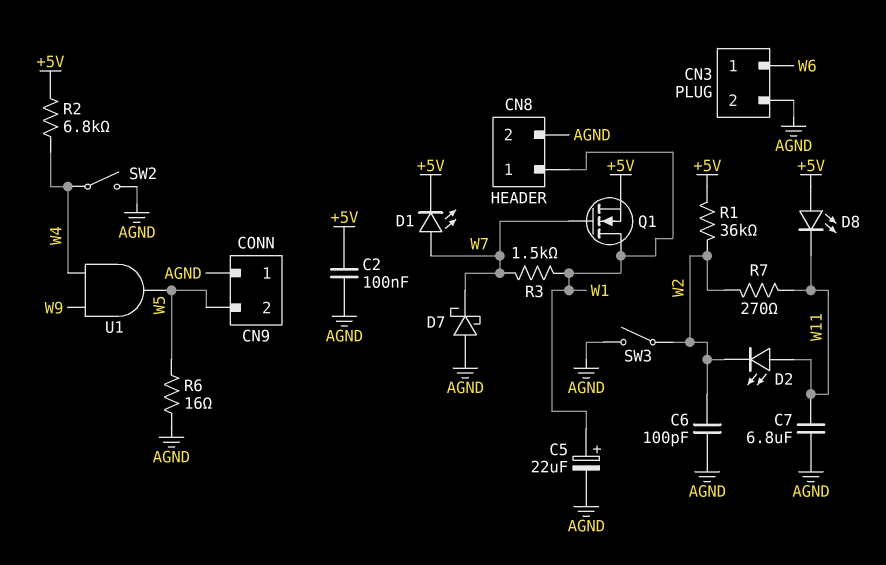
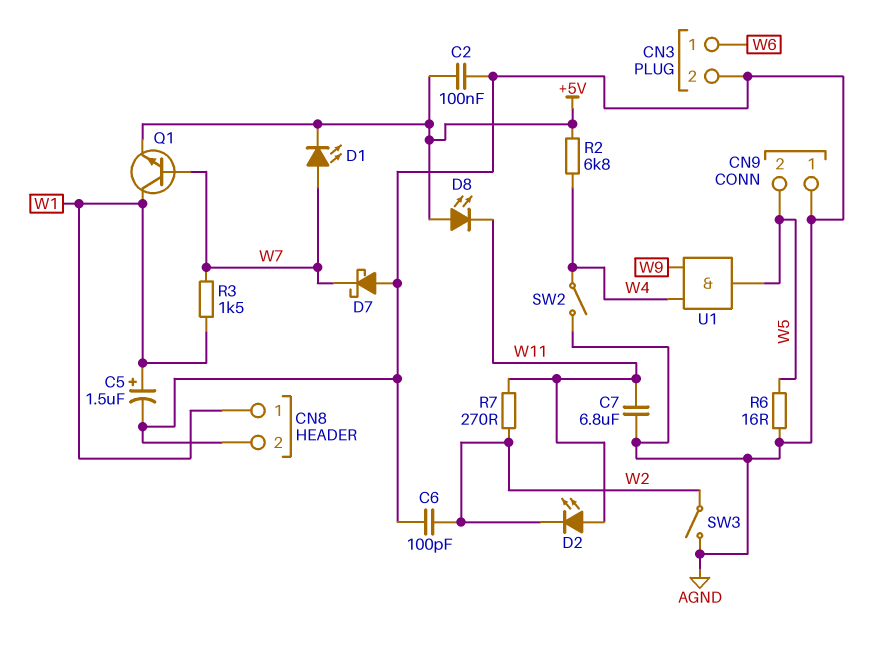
C5: 22uF (plus W1, minus AGND) -> 1.5uF (plus W1, minus AGND)
Q1: NMOS (G W7, D W1, S +5V) -> NPN (B W7, C W1, E +5V)
R1: 36k (+5V, W2) -> none

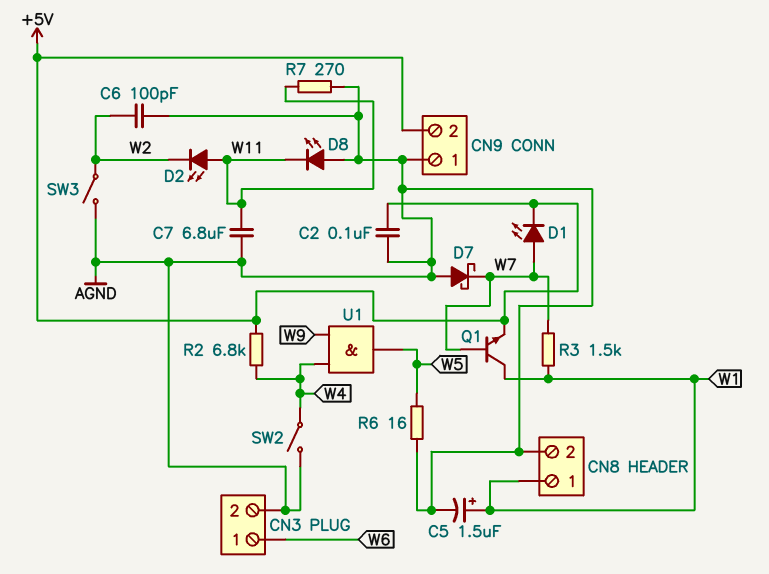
CN9 pin 2: W5 -> +5V
D8: LED (A +5V, K W11) -> LED (A AGND, K W11)
R7: 270 (W2, W11) -> 270 (AGND, W11)

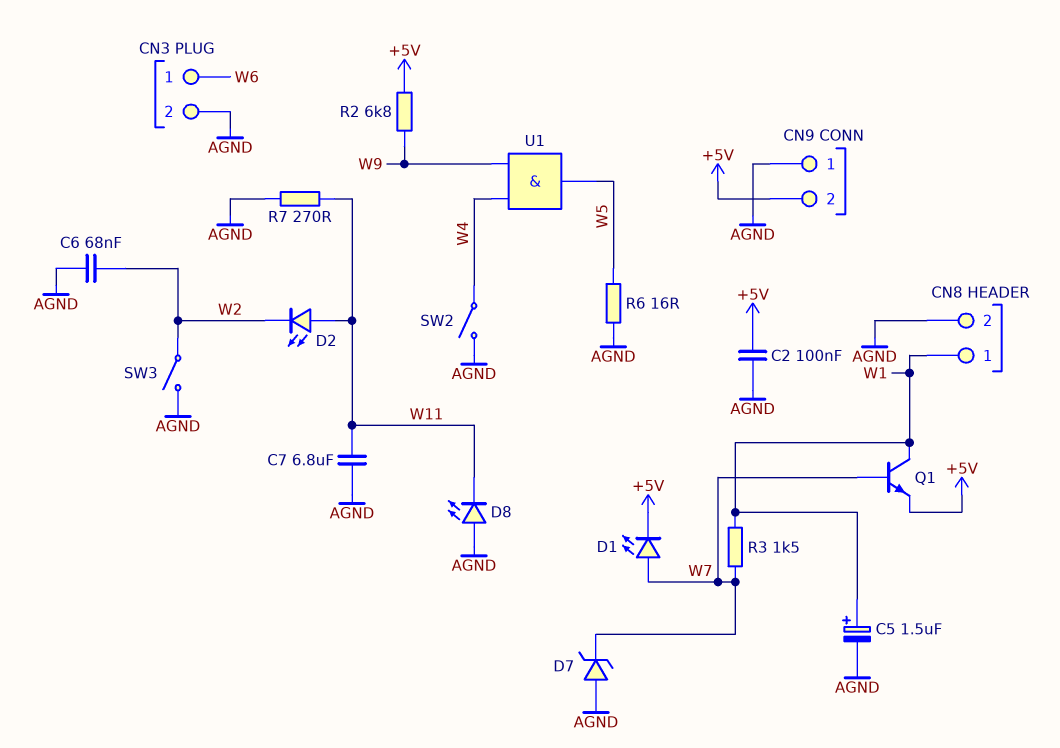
C6: 100pF (AGND, W2) -> 68nF (AGND, W2)
D7: schottky (A AGND, K W7) -> zener (A AGND, K W7)
R2: 6.8k (+5V, W4) -> 6.8k (+5V, W9)

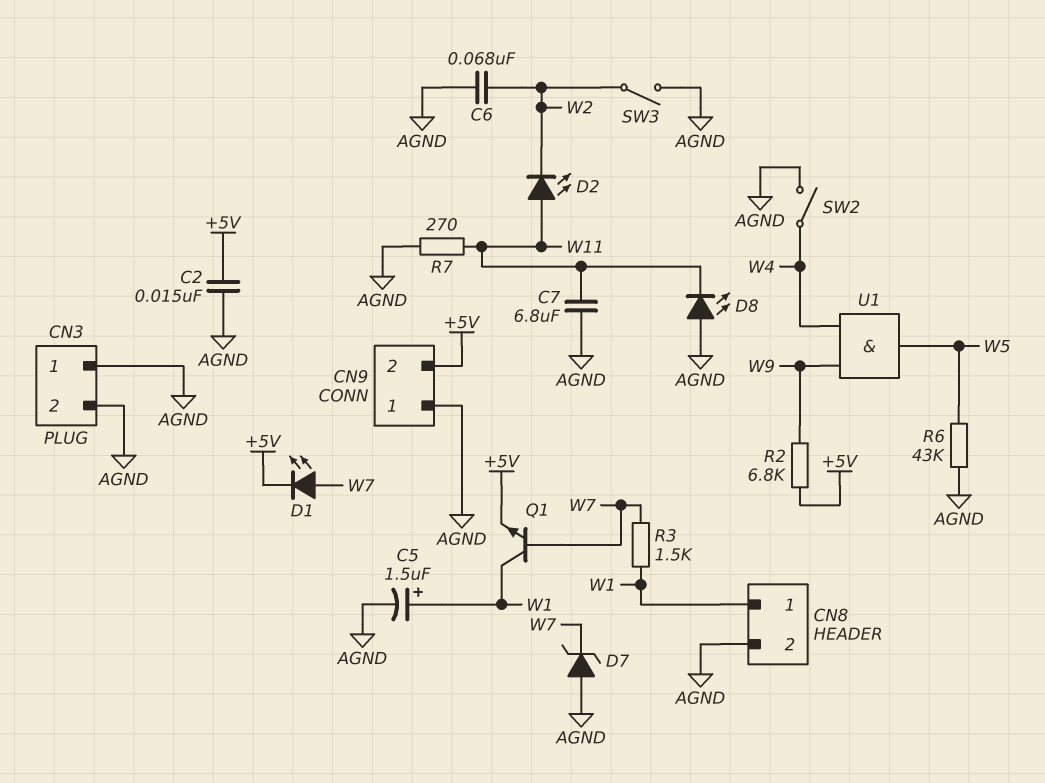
C2: 100nF (+5V, AGND) -> 15nF (+5V, AGND)
CN3 pin 1: W6 -> AGND
R6: 16 (AGND, W5) -> 43k (AGND, W5)

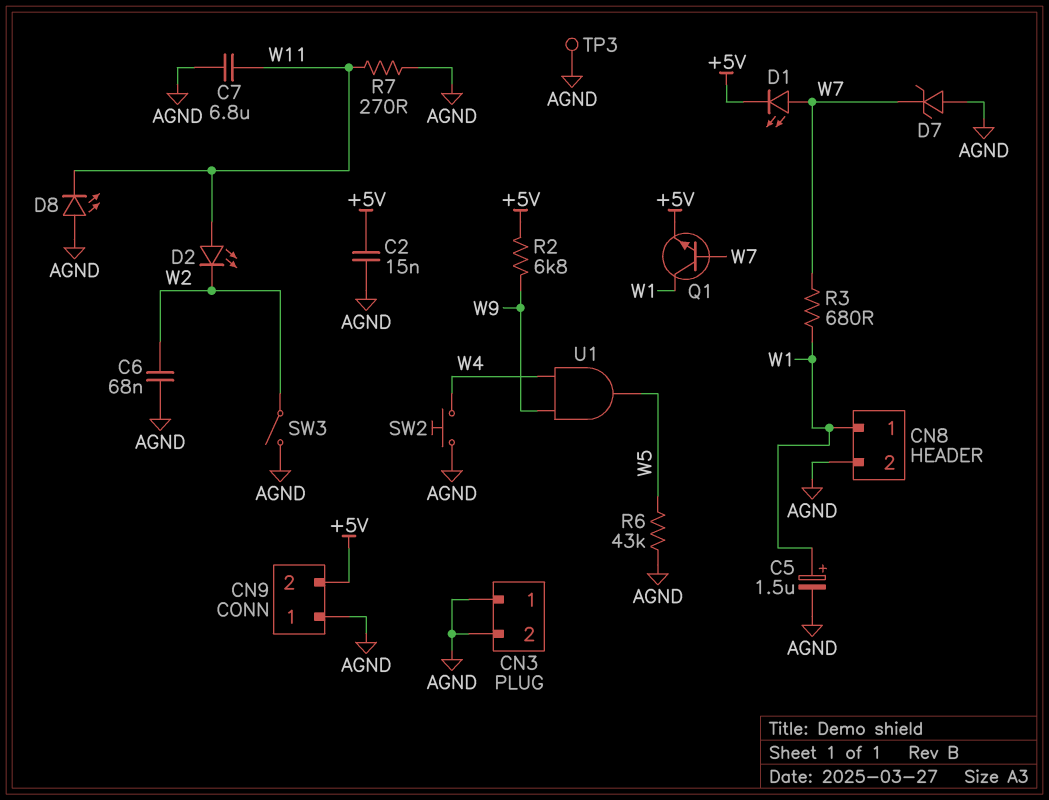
R3: 1.5k (W1, W7) -> 680 (W1, W7)
SW2: switch (AGND, W4) -> button (AGND, W4)
TP3: none -> test point (AGND)

